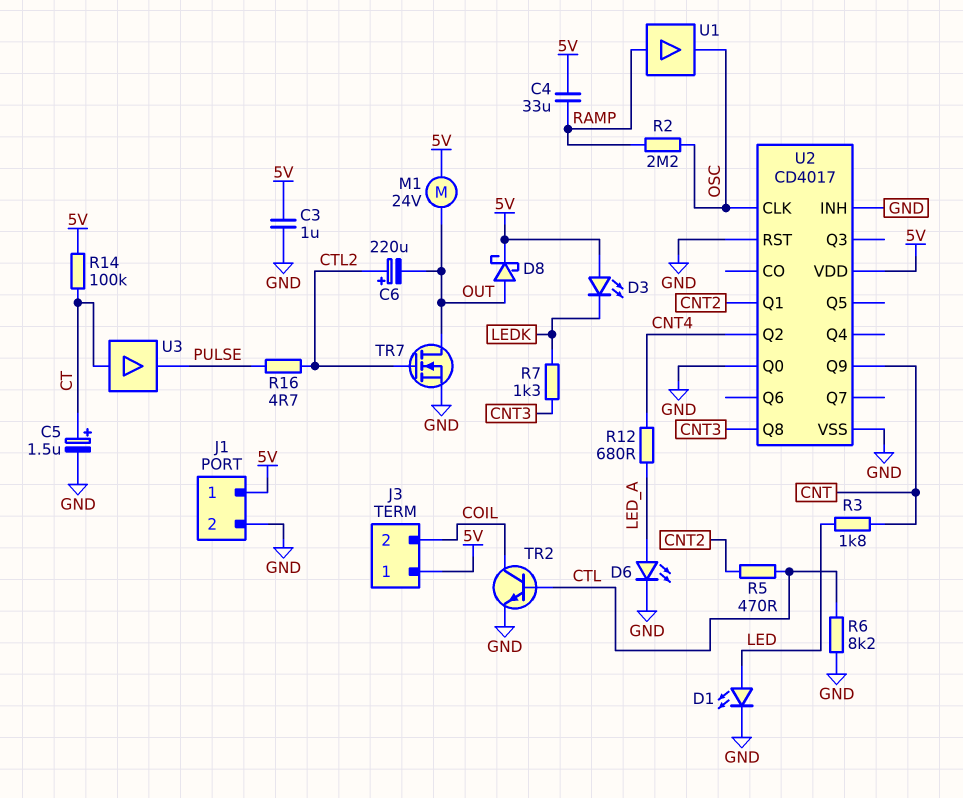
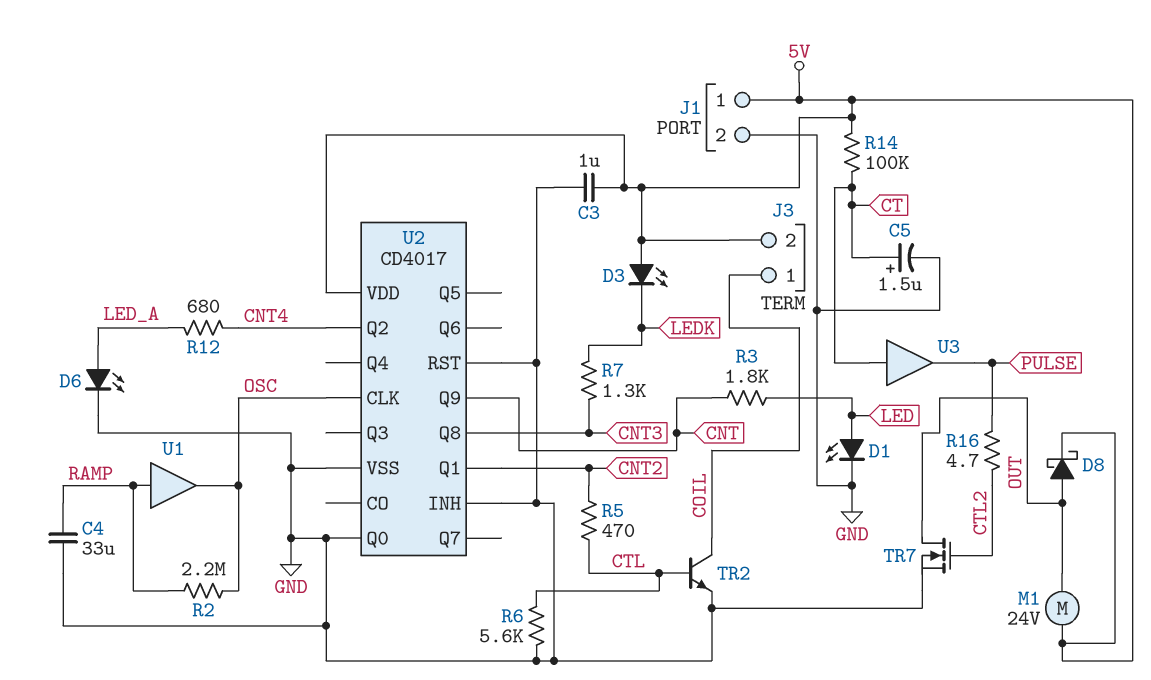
C4: 33uF (5V, RAMP) -> 33uF (GND, RAMP)
C6: 220uF (plus CTL2, minus OUT) -> none
J3 pin 1: 5V -> COIL
J3 pin 2: COIL -> 5V
R6: 8.2k (CTL, GND) -> 5.6k (CTL, GND)

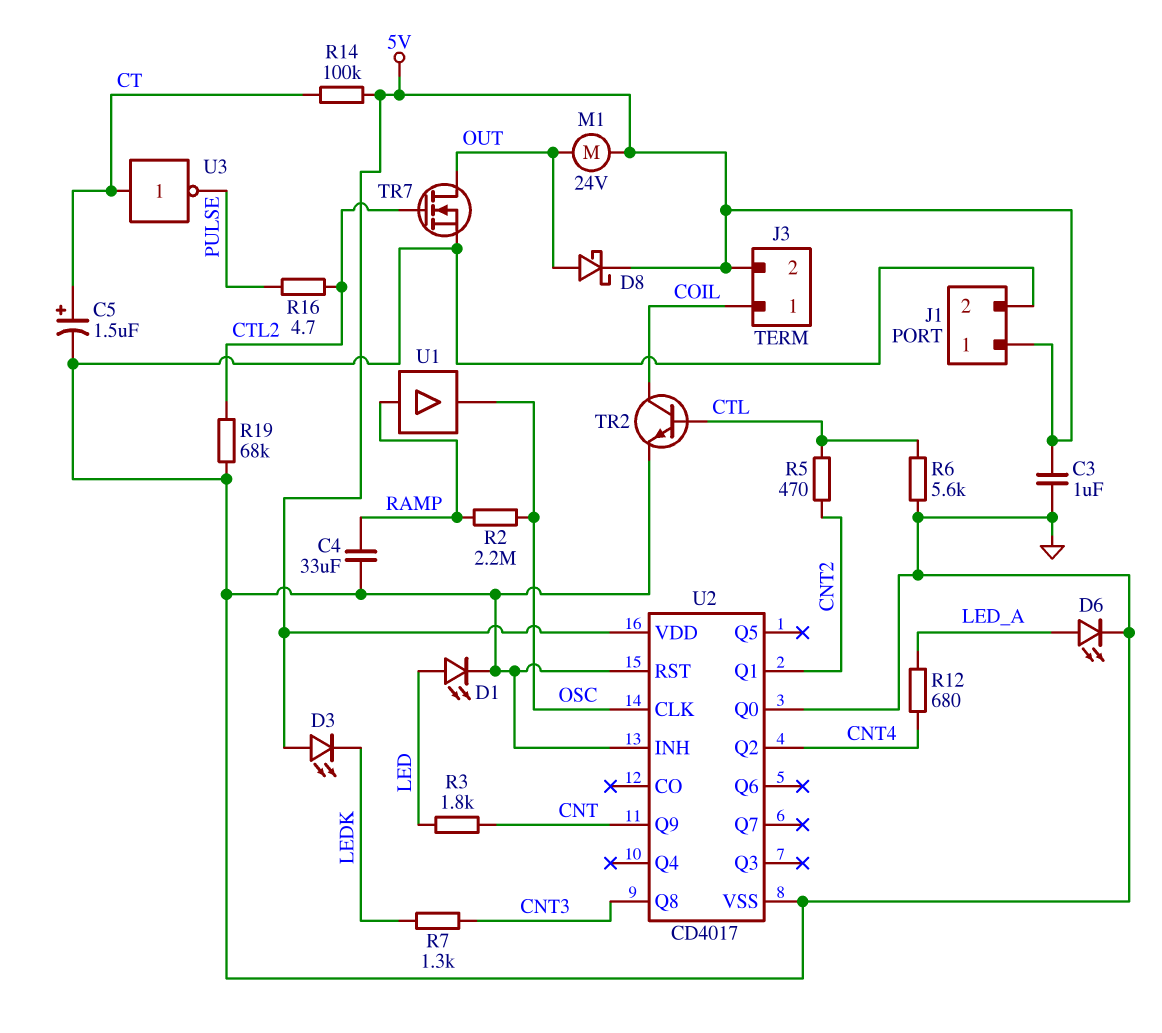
R19: none -> 68k (CTL2, GND)
U3: buffer (in CT, out PULSE) -> NOT (in CT, out PULSE)

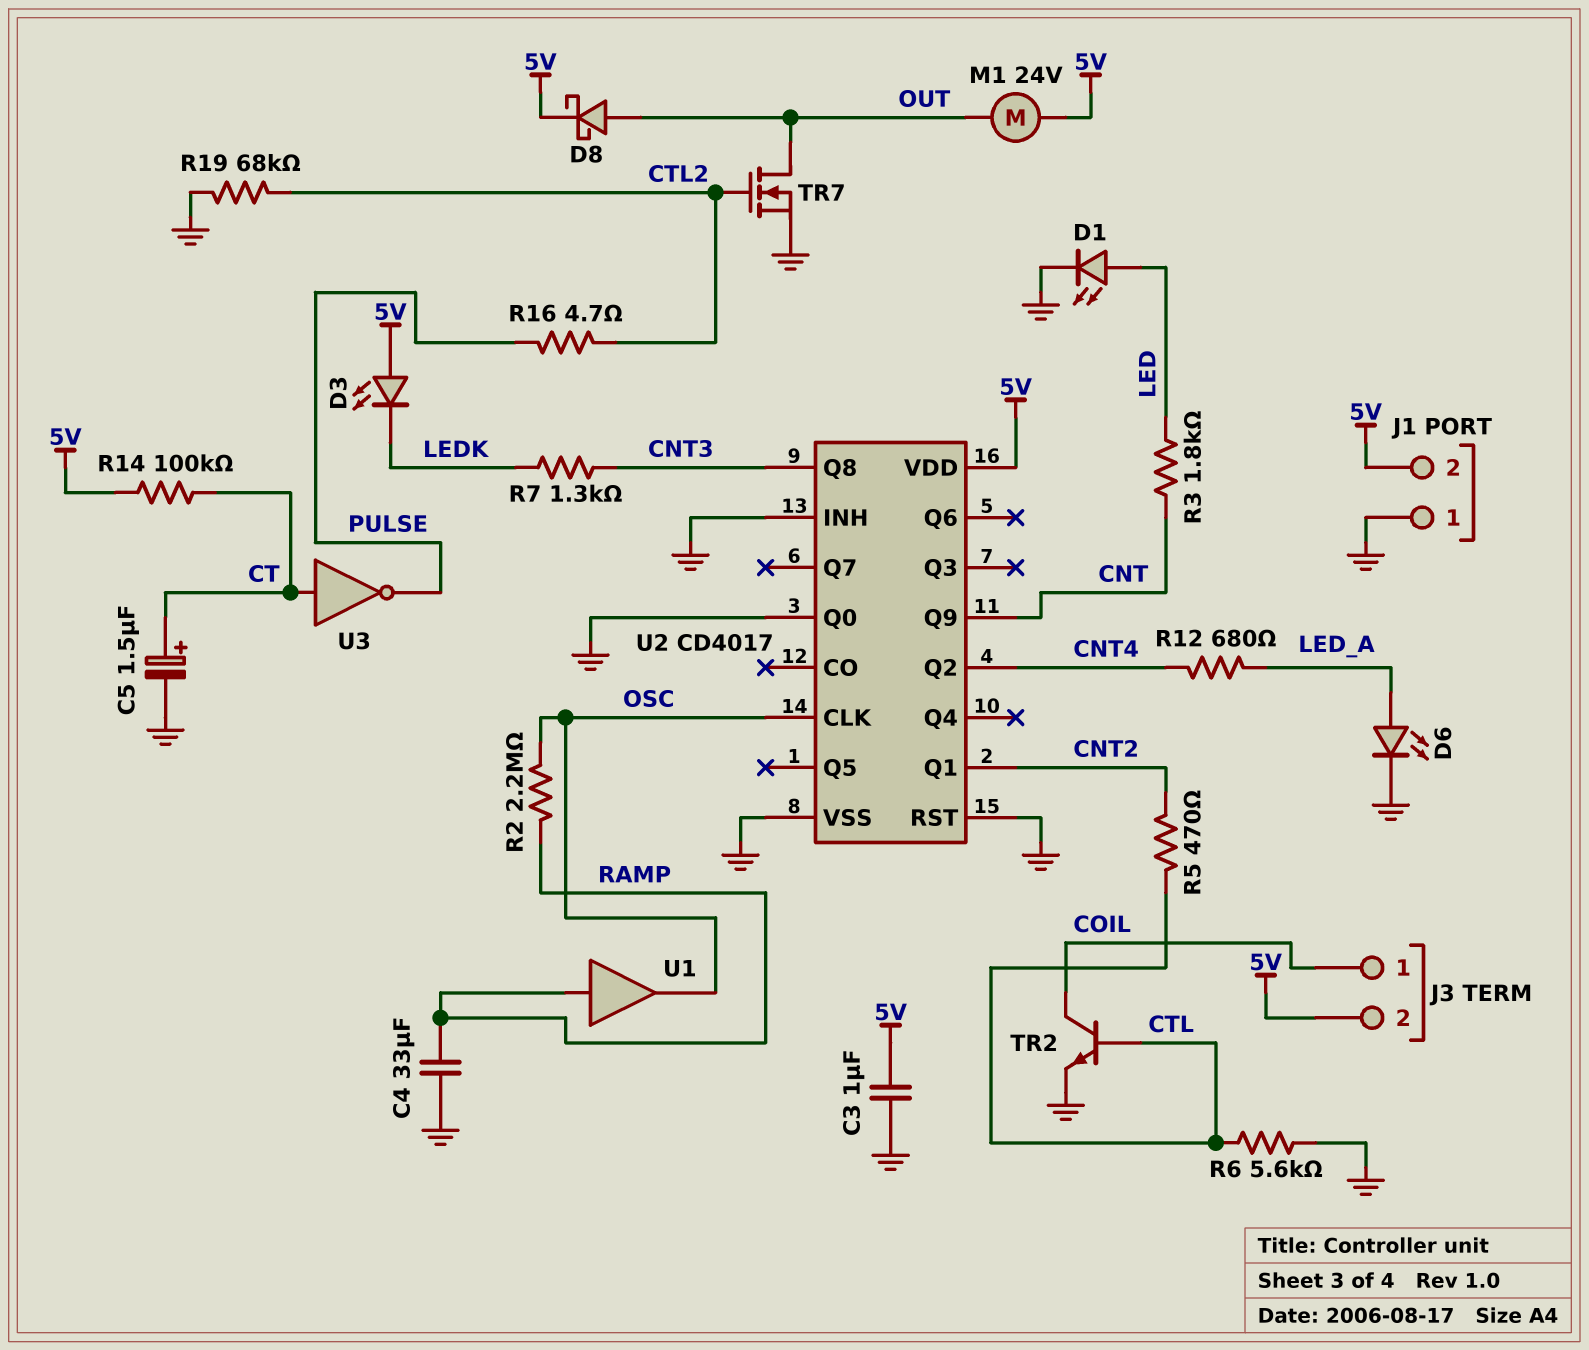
J1 pin 1: 5V -> GND
J1 pin 2: GND -> 5V

